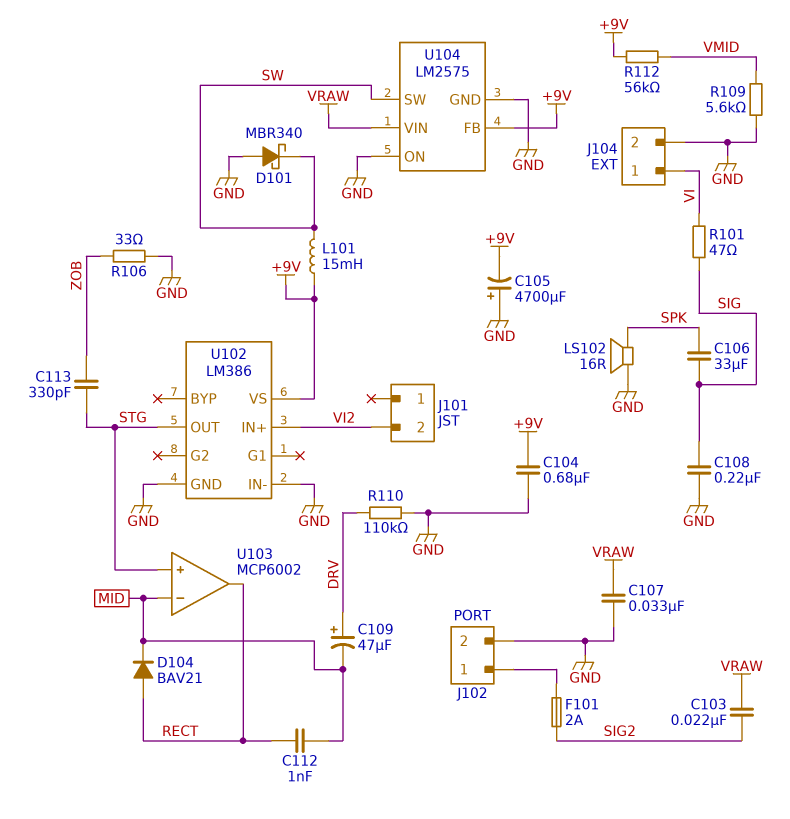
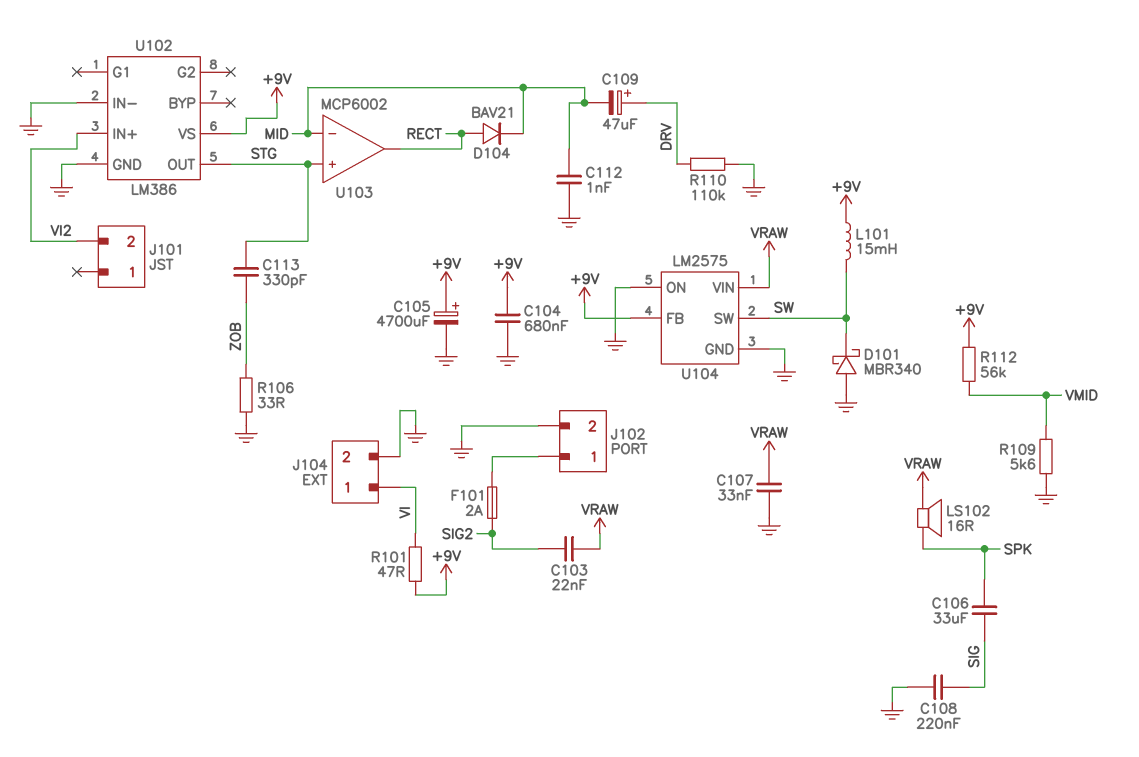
C105: 4700uF (plus GND, minus +9V) -> 4700uF (plus +9V, minus GND)
C112: 1nF (MID, RECT) -> 1nF (GND, MID)
LS102: speaker 16R (GND, SPK) -> speaker 16R (SPK, VRAW)
R101: 47 (SIG, VI) -> 47 (+9V, VI)

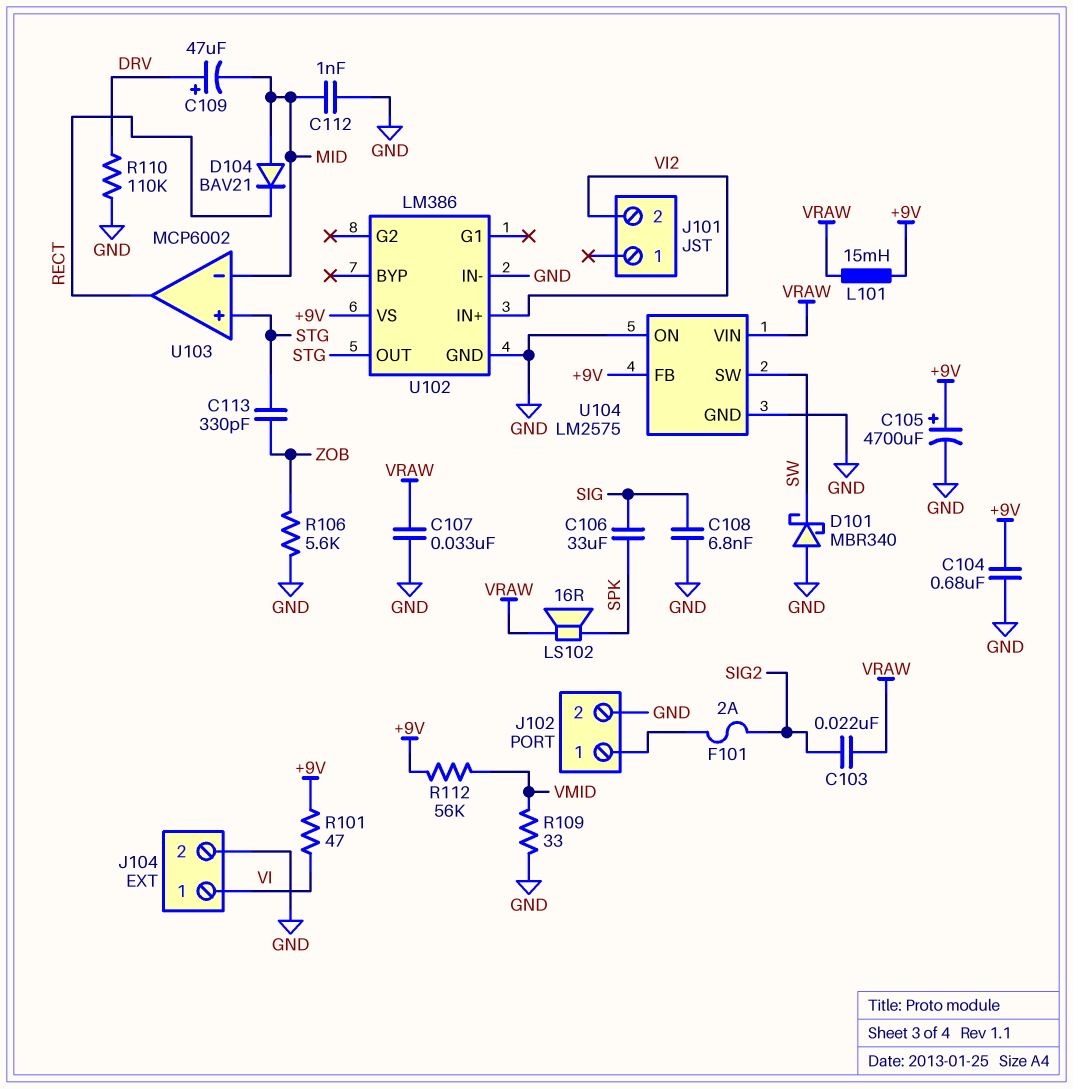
C108: 220nF (GND, SIG) -> 6.8nF (GND, SIG)
D104: diode BAV21 (A RECT, K MID) -> diode BAV21 (A MID, K RECT)
L101: 15mH (+9V, SW) -> 15mH (+9V, VRAW)
R106: 33 (GND, ZOB) -> 5.6k (GND, ZOB)
R109: 5.6k (GND, VMID) -> 33 (GND, VMID)

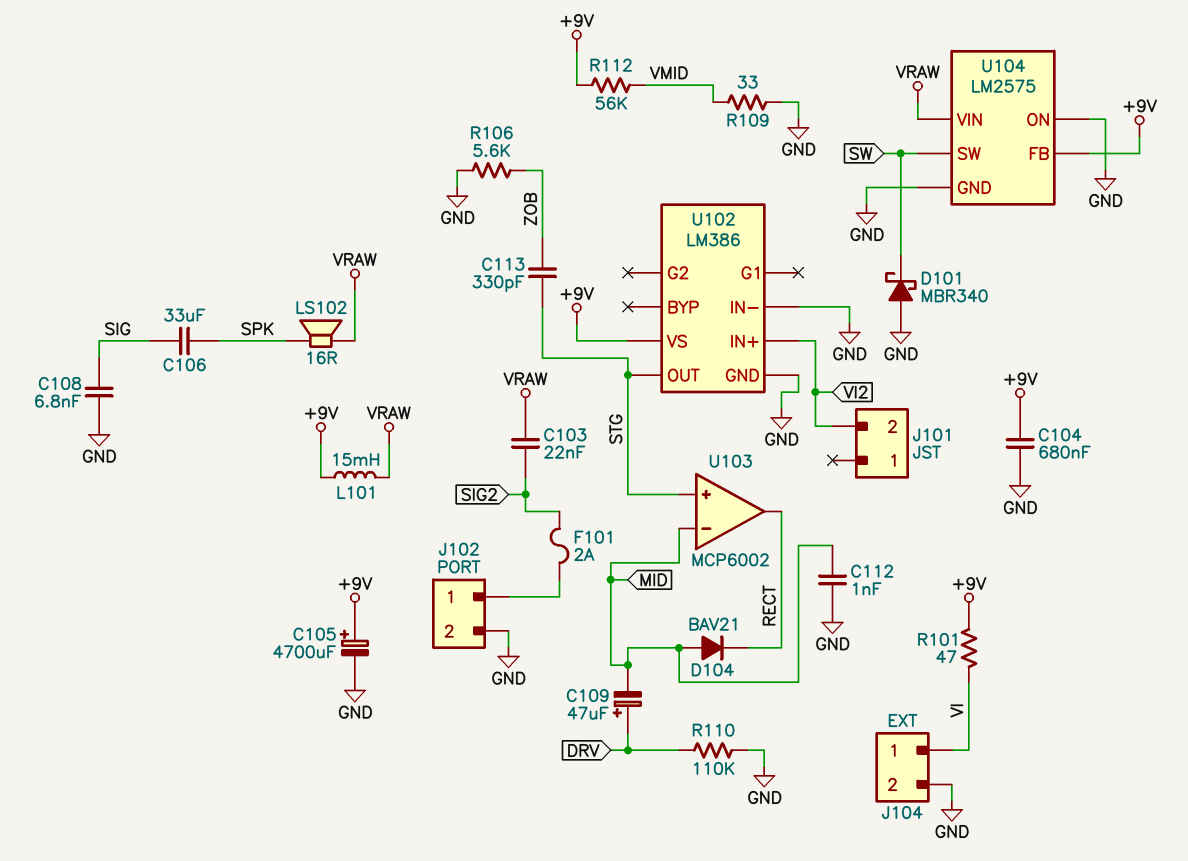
C107: 33nF (GND, VRAW) -> none

